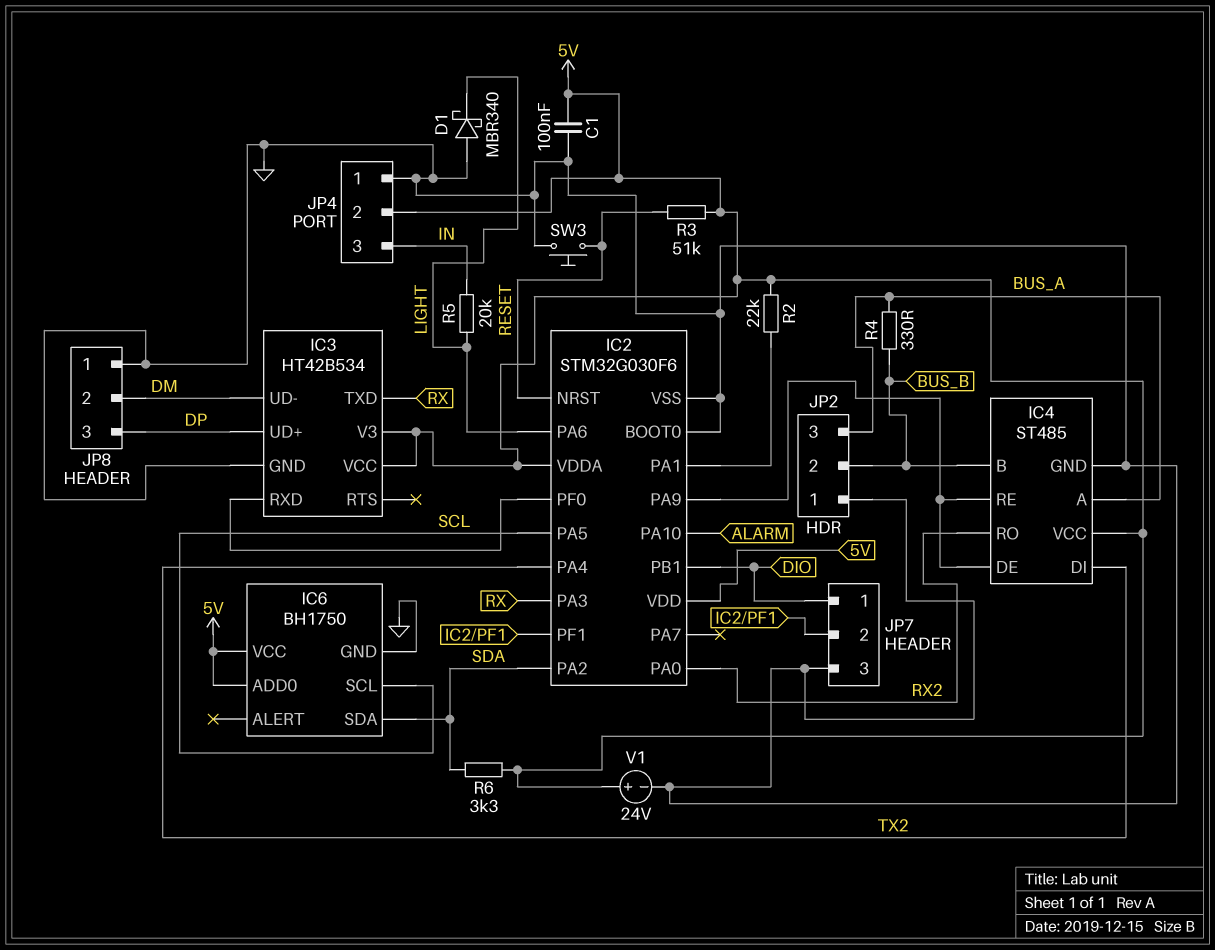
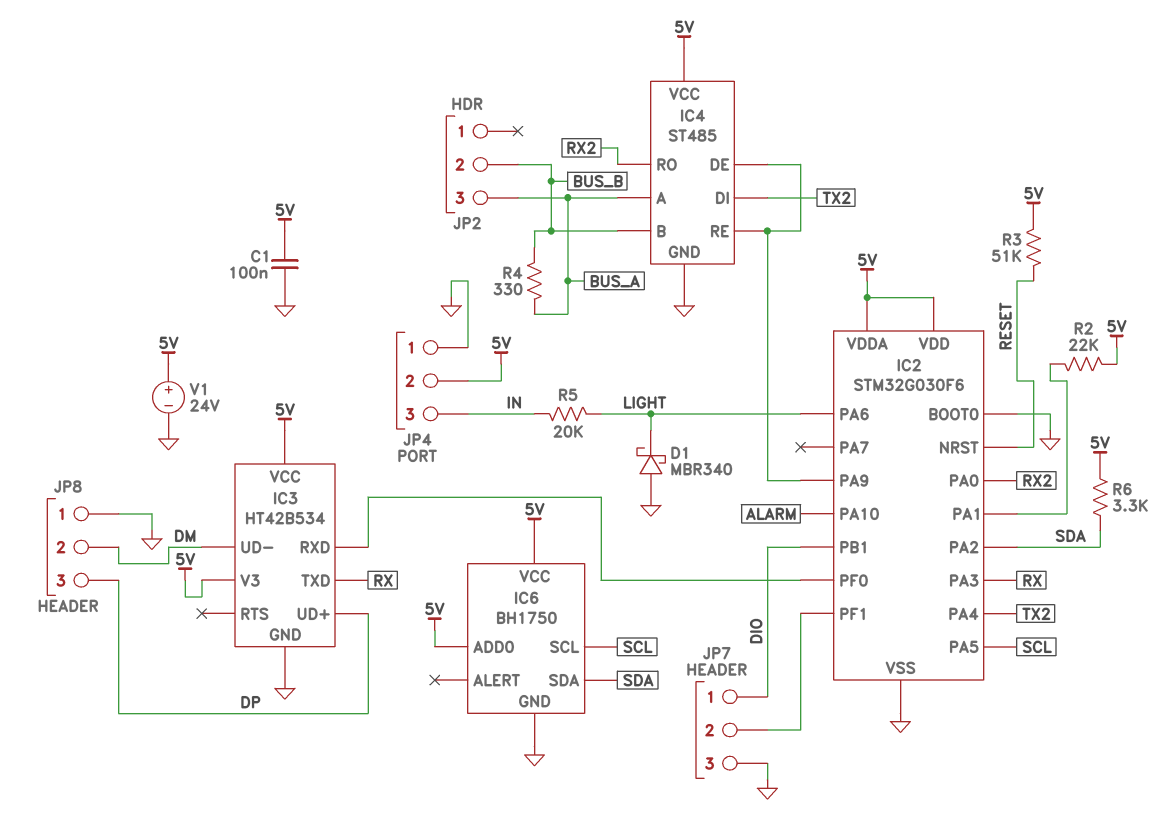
JP2 pin 1: GND -> none
SW3: button (GND, RESET) -> none

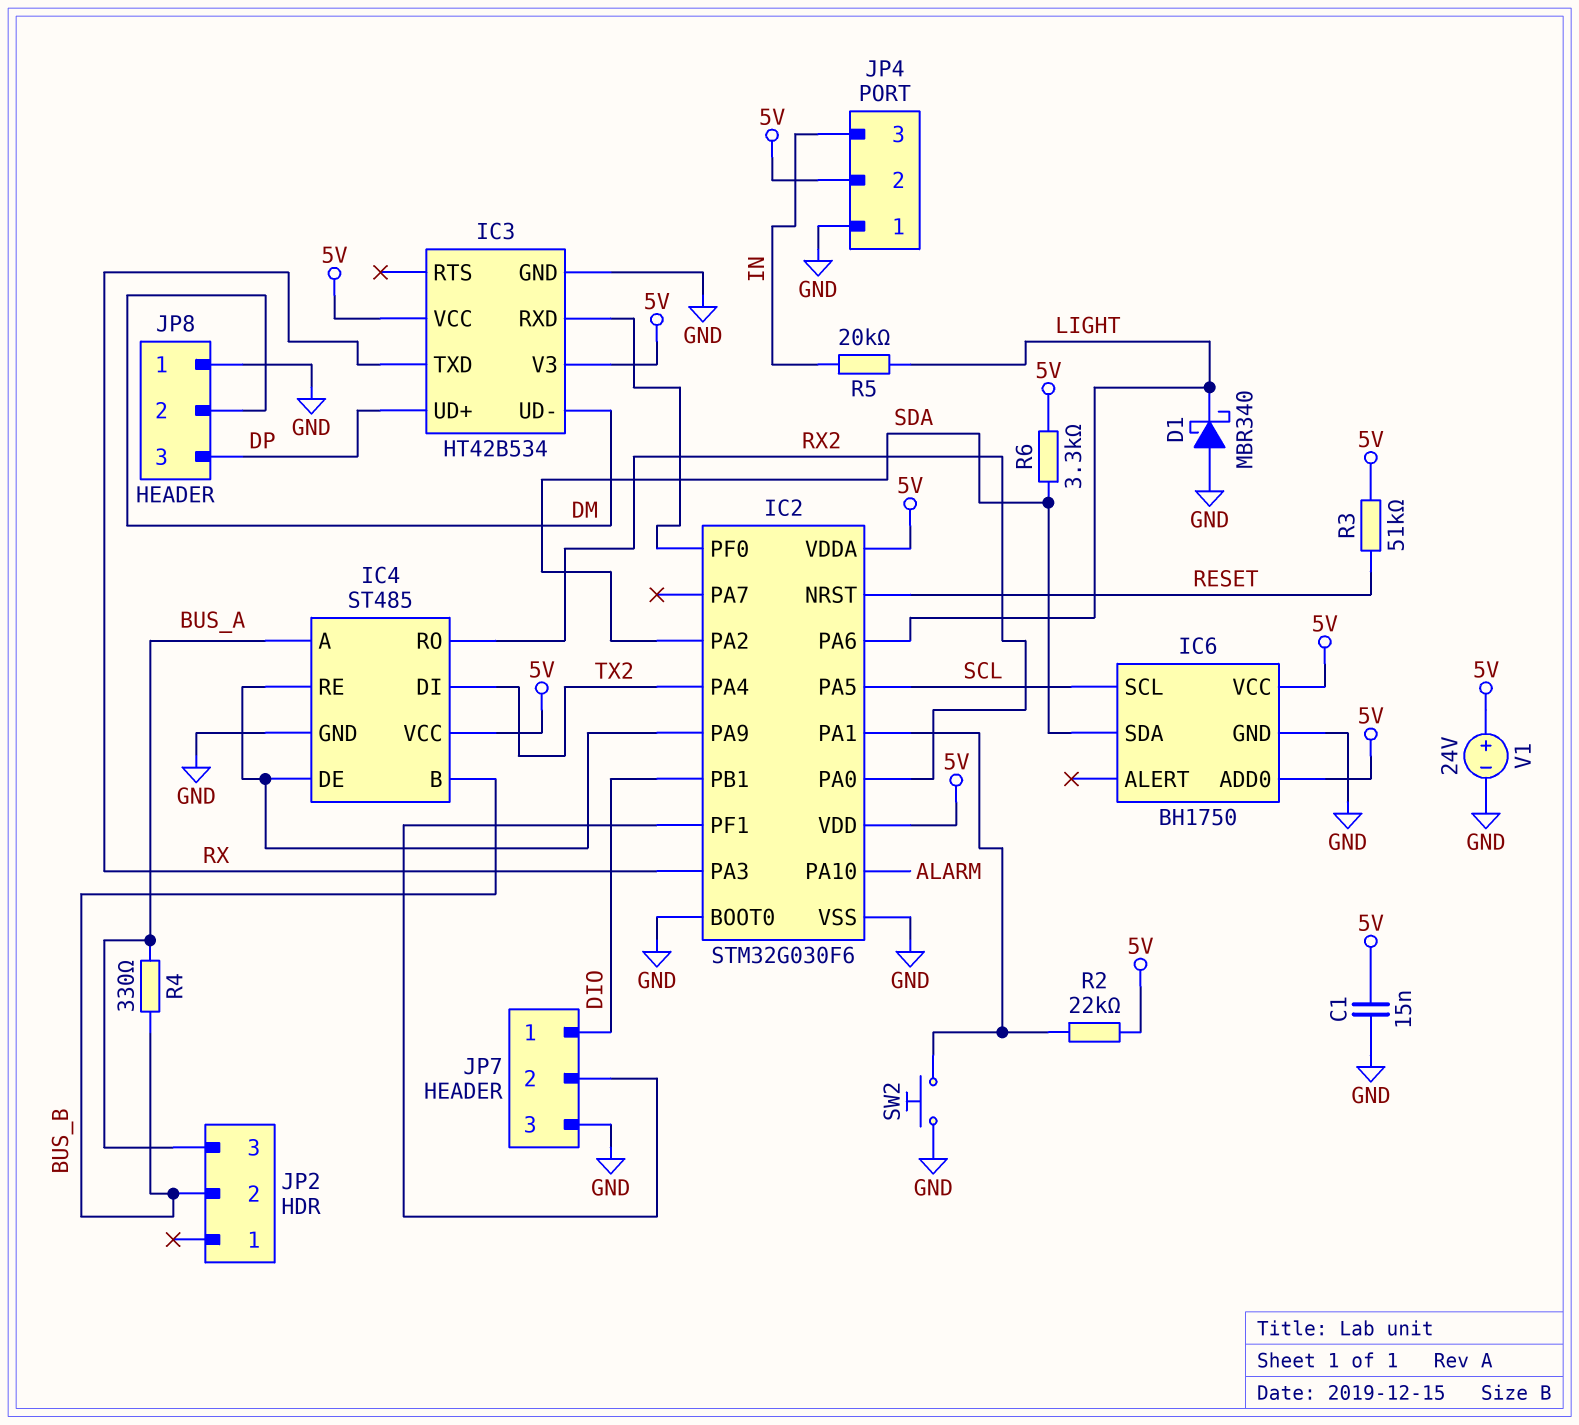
C1: 100nF (5V, GND) -> 15nF (5V, GND)
SW2: none -> button (GND, IC2/PA1)

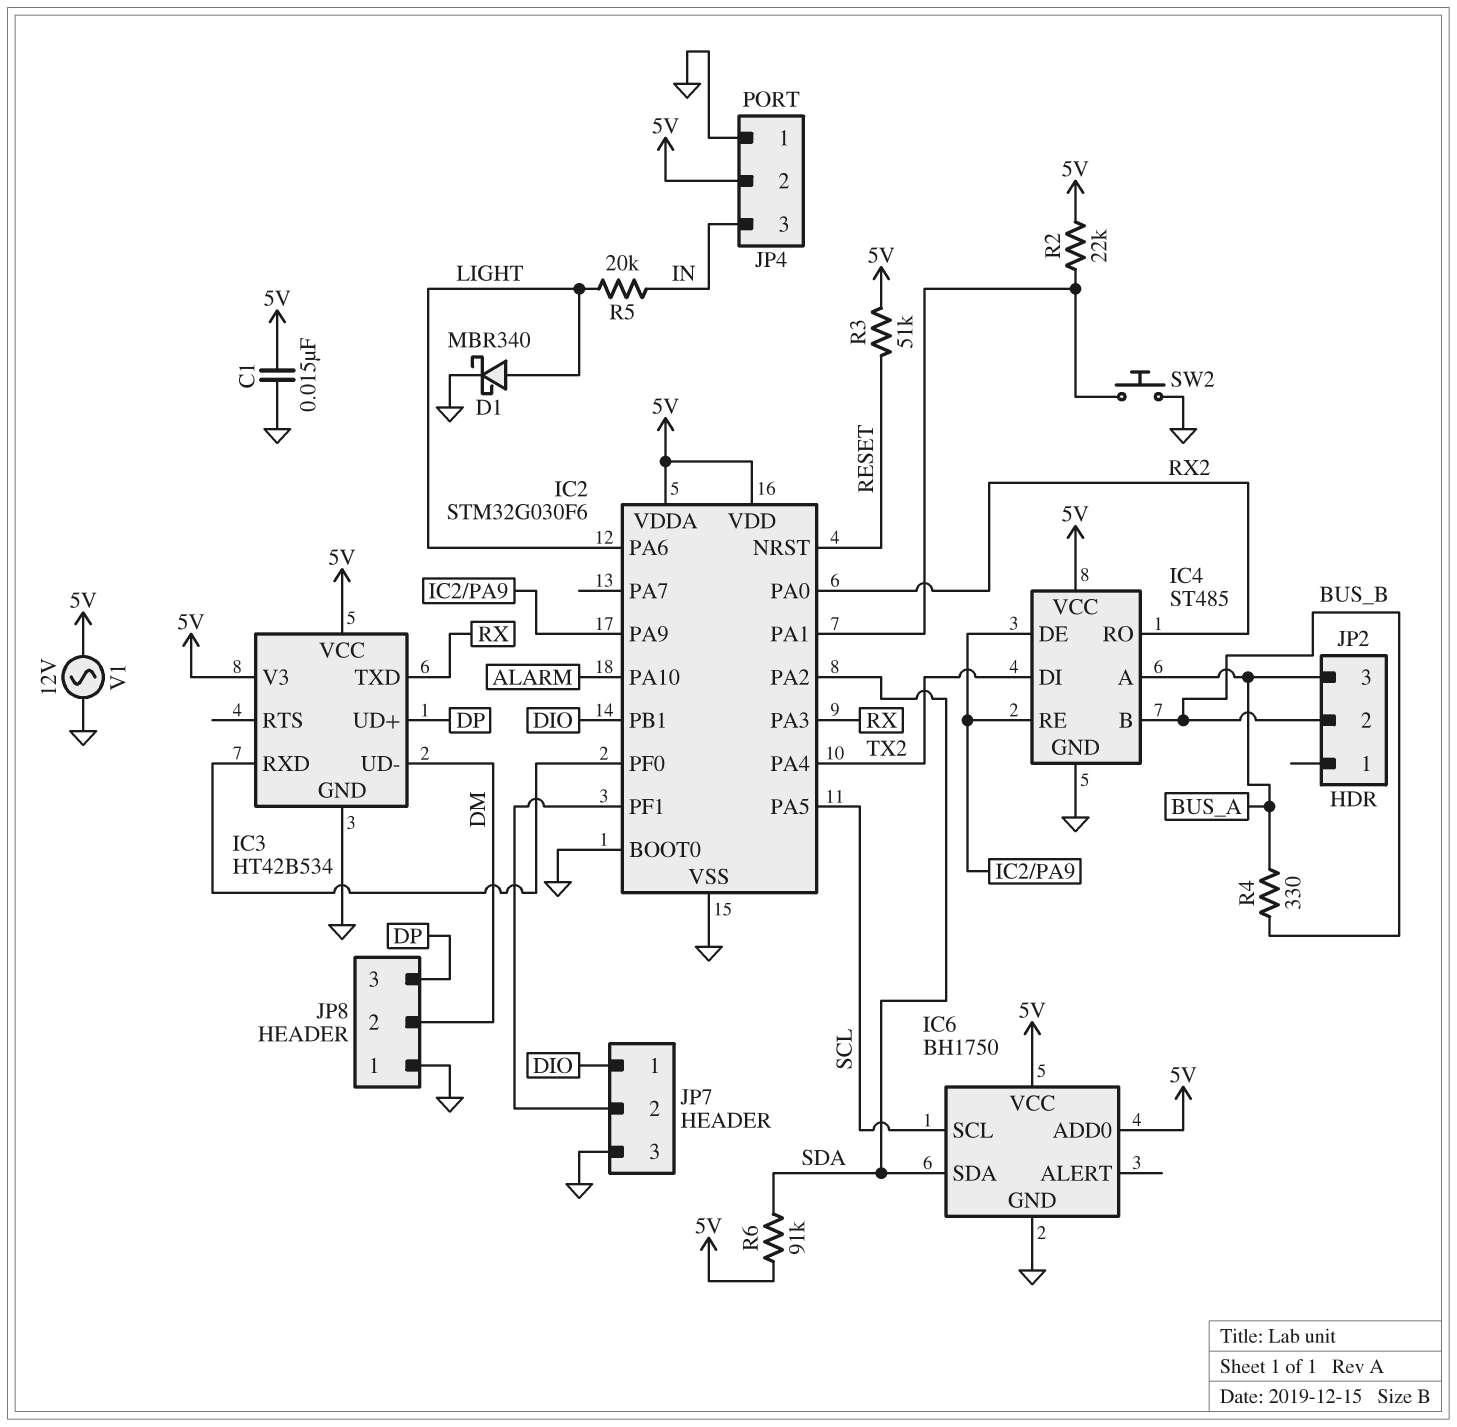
D1: schottky MBR340 (A GND, K LIGHT) -> schottky MBR340 (A LIGHT, K GND)
R6: 3.3k (5V, SDA) -> 91k (5V, SDA)
V1: 24V (plus 5V, minus GND) -> AC 12V (5V, GND)

